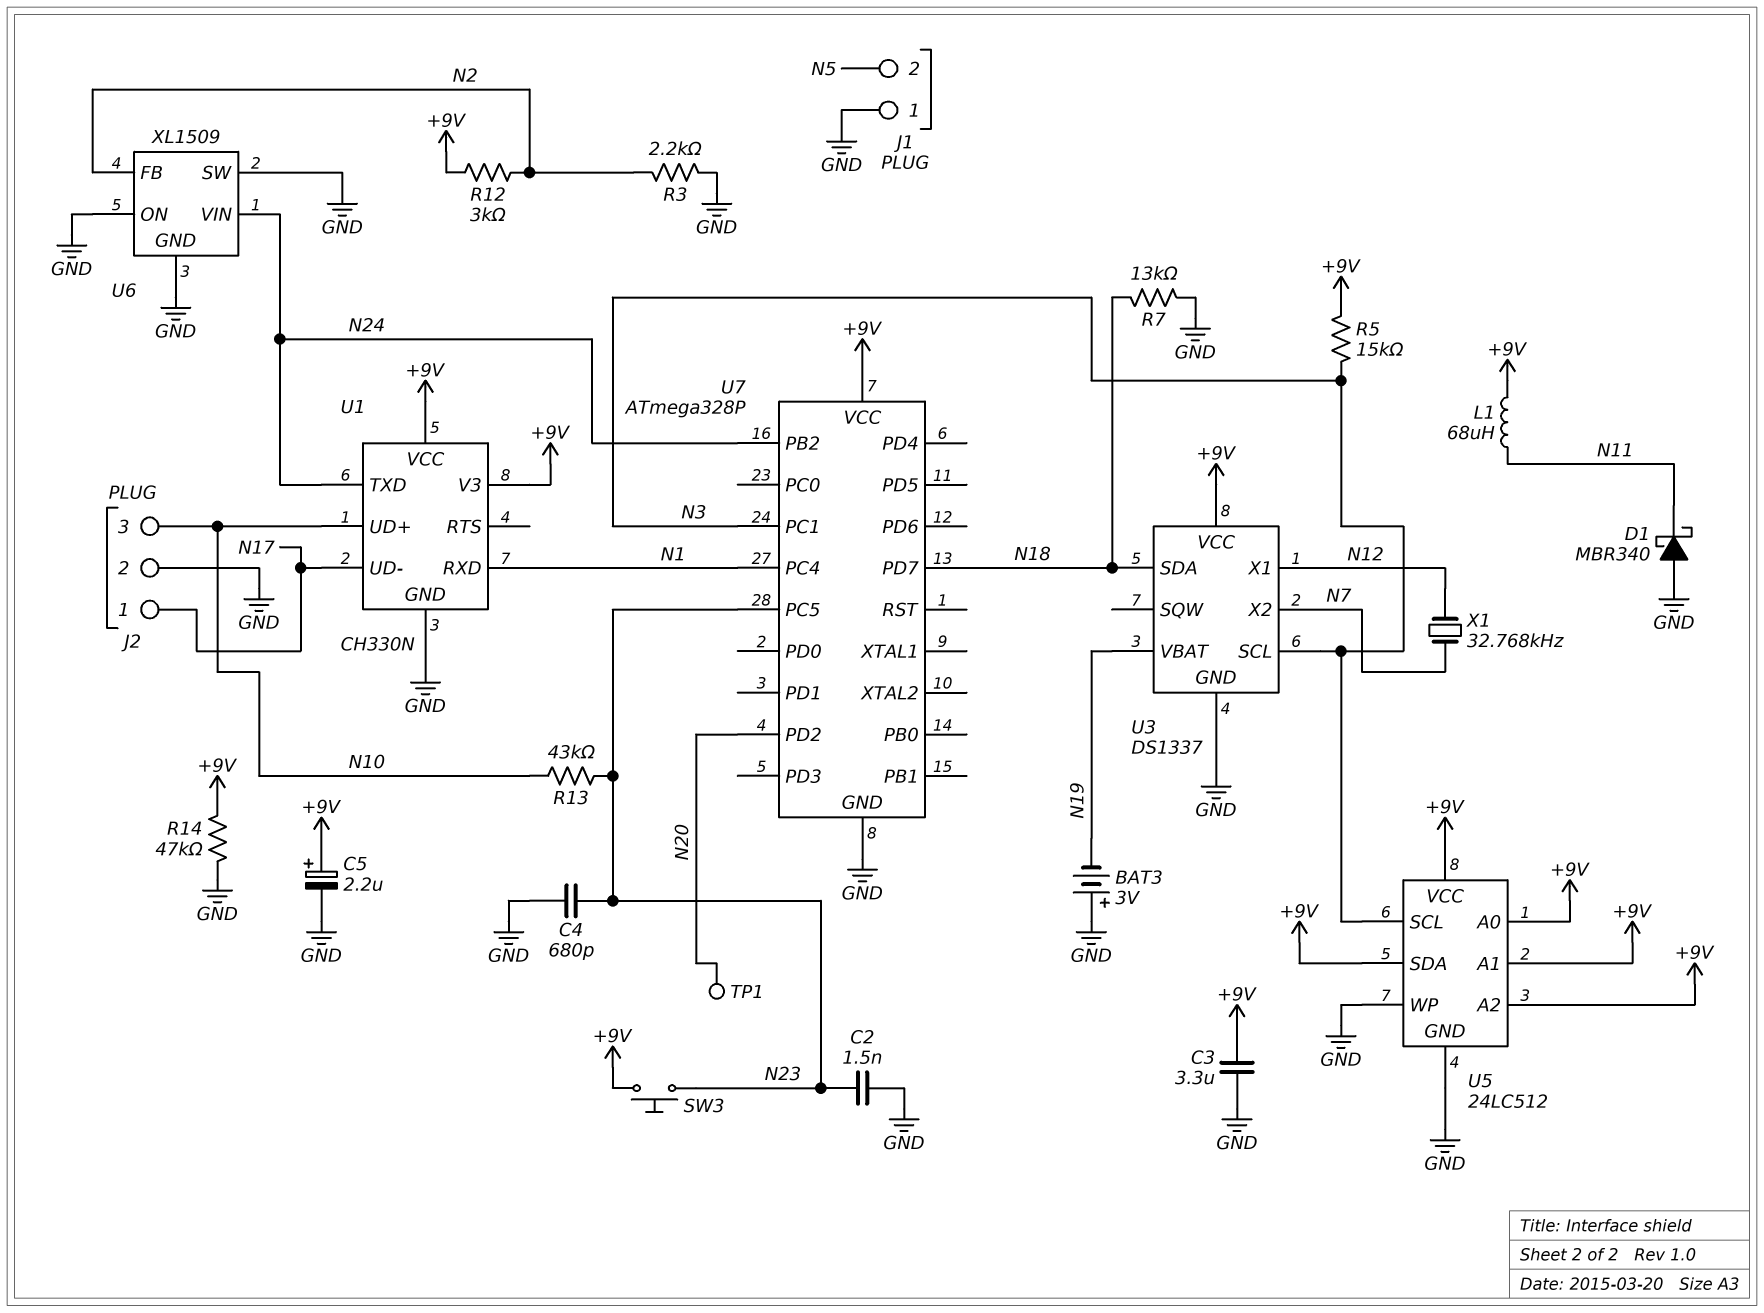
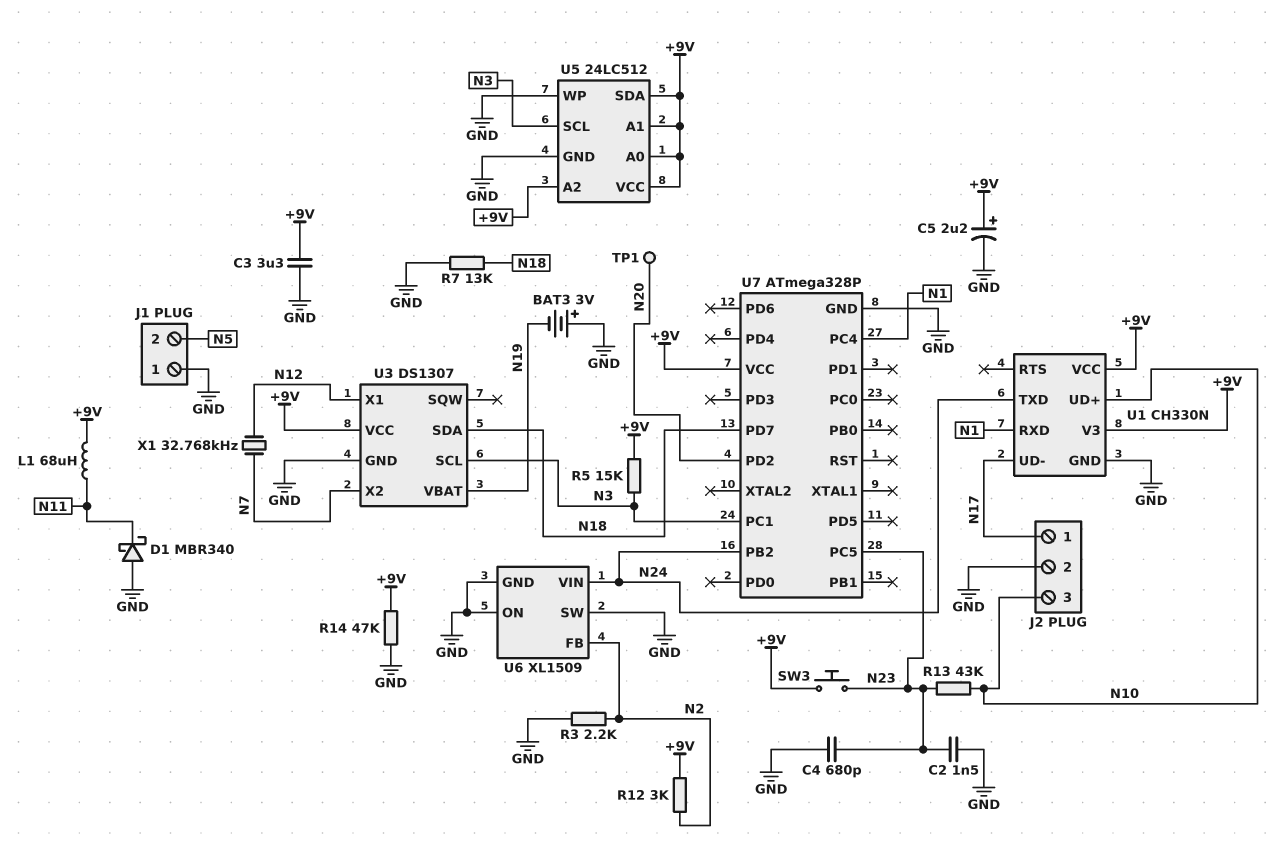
U3: DS1337 -> DS1307

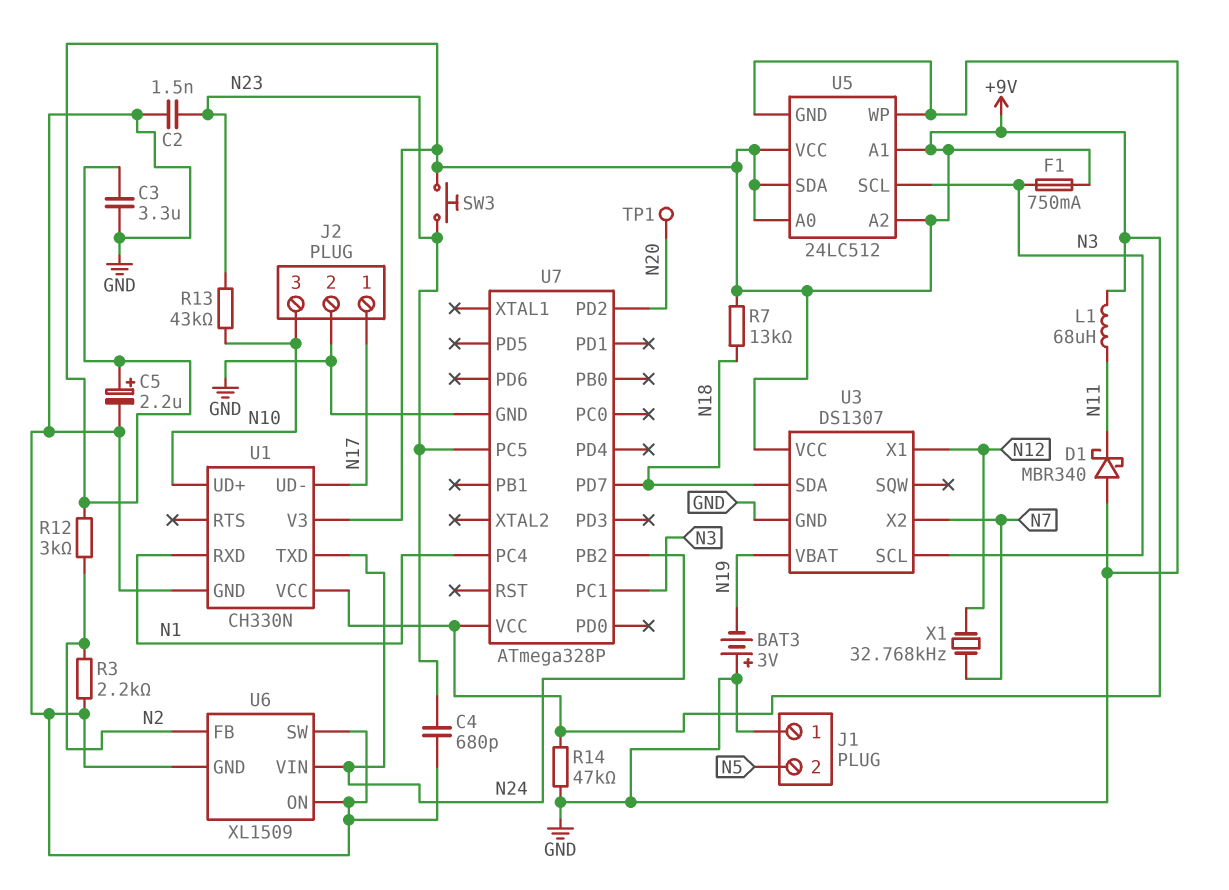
F1: none -> 750mA (+9V, N3)
R5: 15k (+9V, N3) -> none
R7: 13k (GND, N18) -> 13k (+9V, N18)

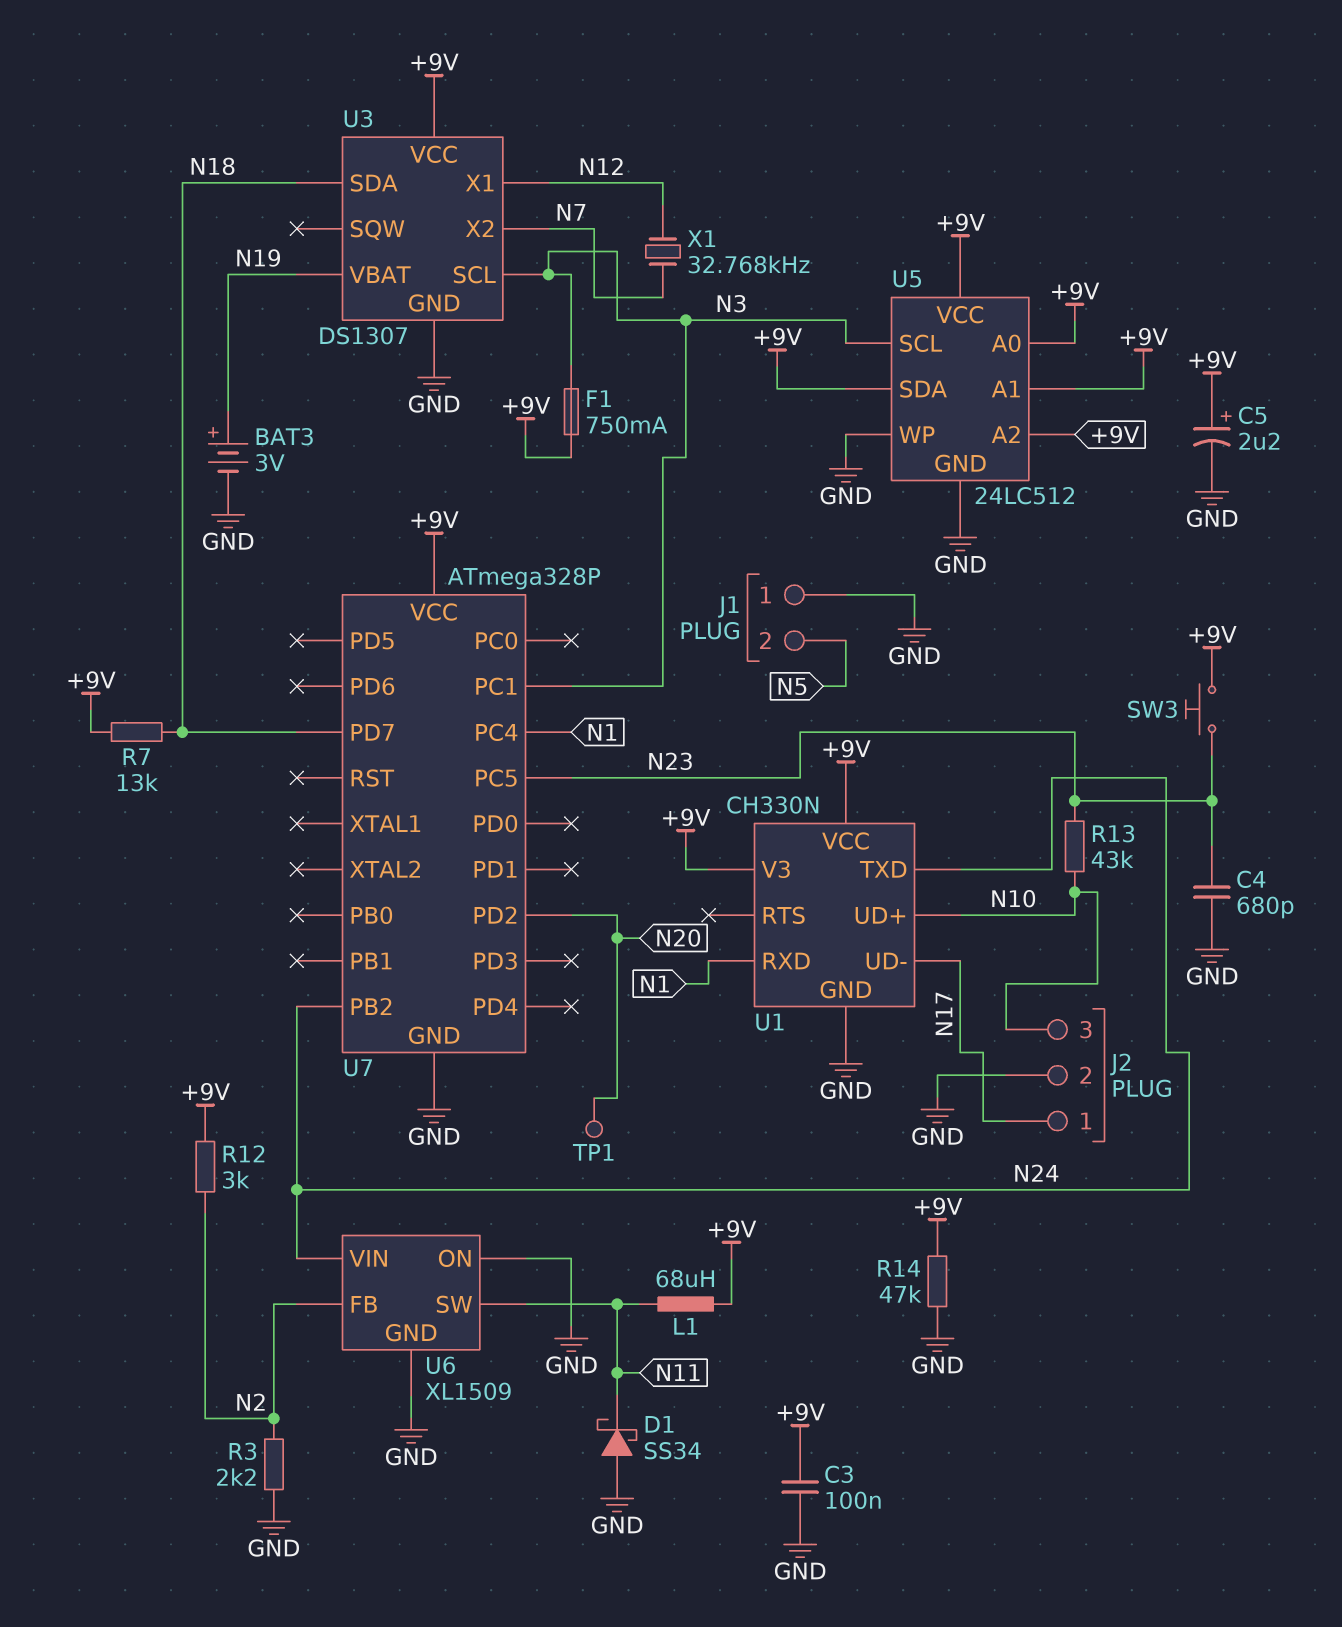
BAT3: 3V (plus GND, minus N19) -> 3V (plus N19, minus GND)
C2: 1.5nF (GND, N23) -> none
C3: 3.3uF (+9V, GND) -> 100nF (+9V, GND)
D1: schottky MBR340 (A GND, K N11) -> schottky SS34 (A GND, K N11)
U6 pin SW: GND -> N11

